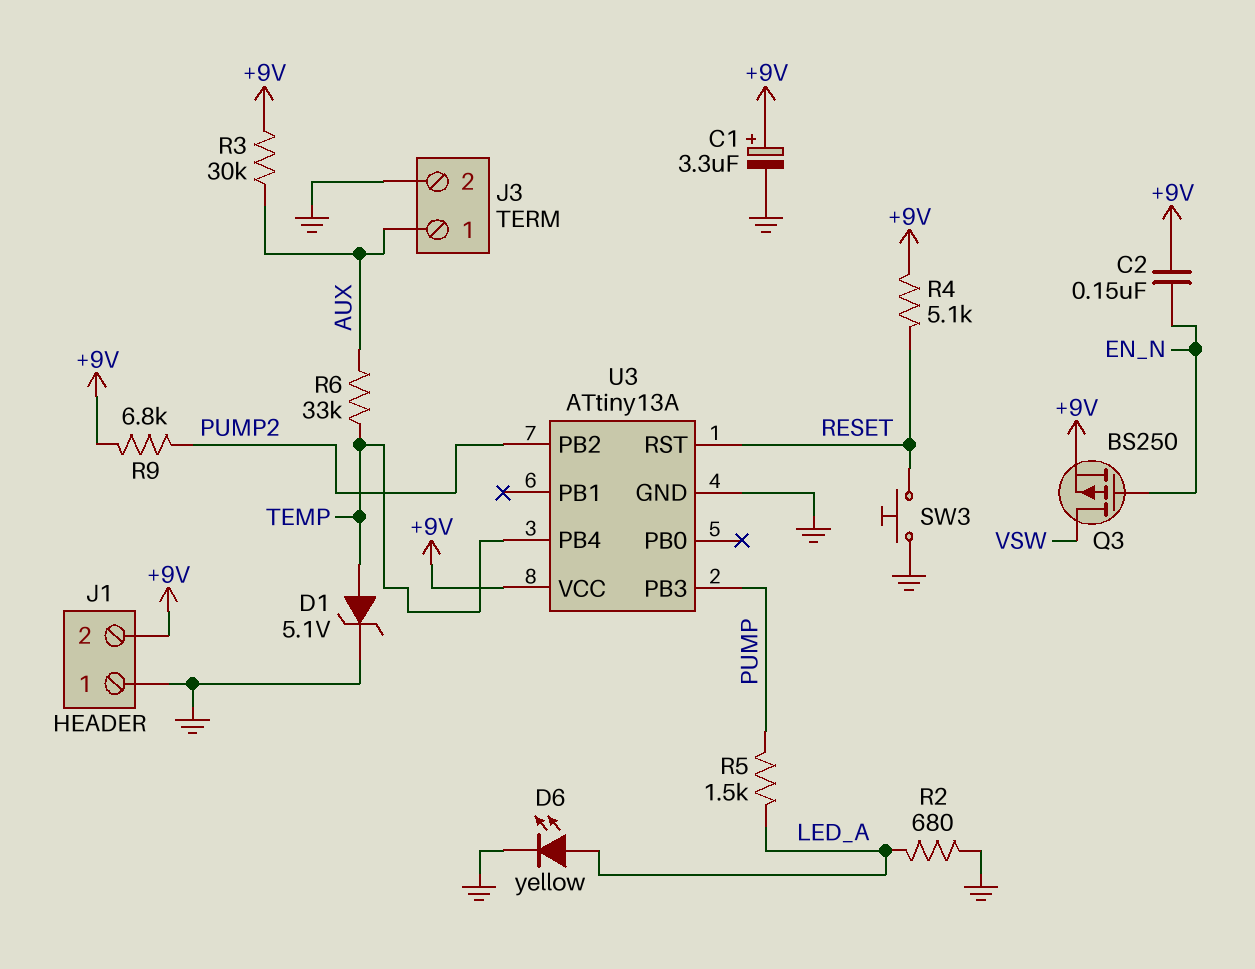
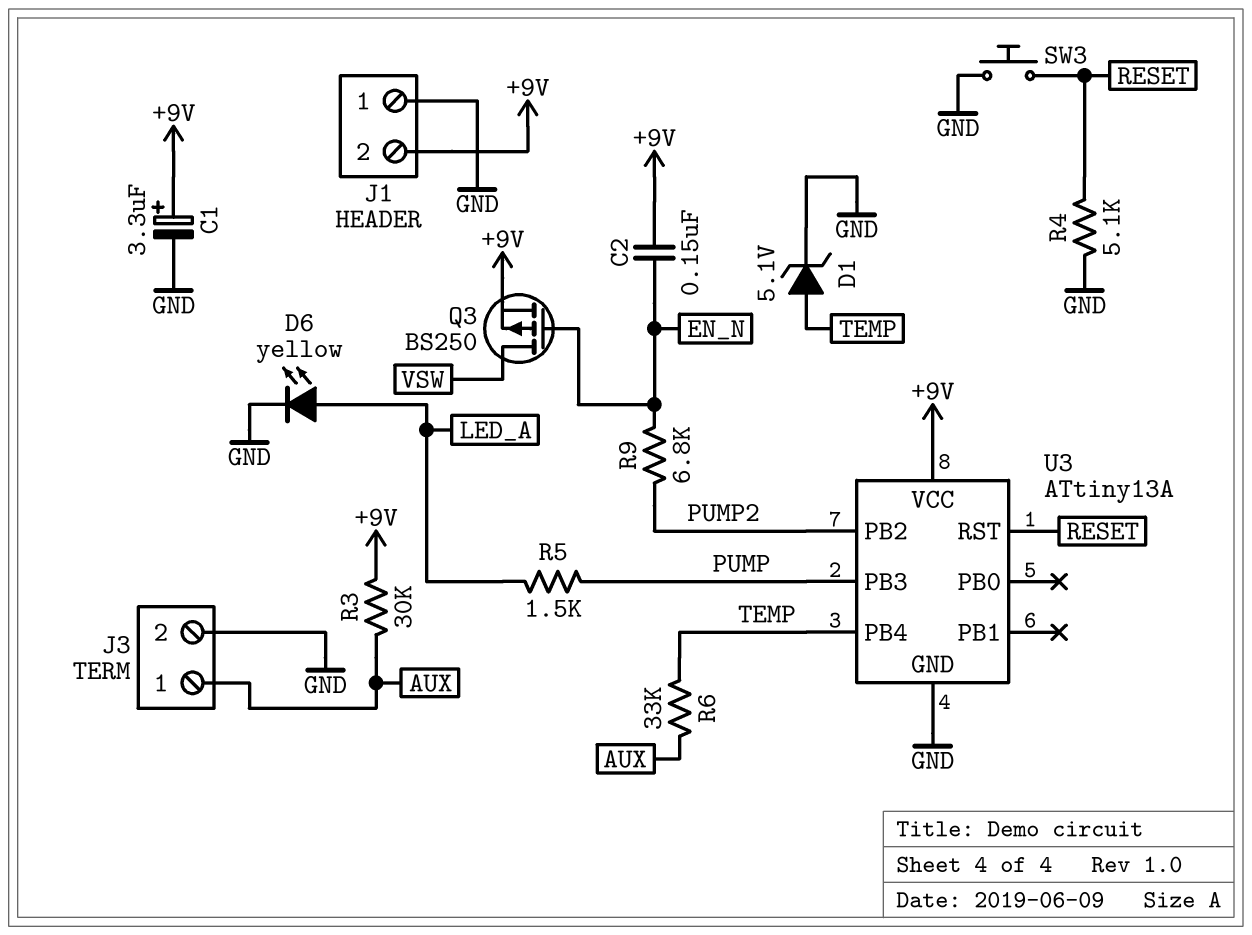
R2: 680 (GND, LED_A) -> none
R4: 5.1k (+9V, RESET) -> 5.1k (GND, RESET)
R9: 6.8k (+9V, PUMP2) -> 6.8k (EN_N, PUMP2)

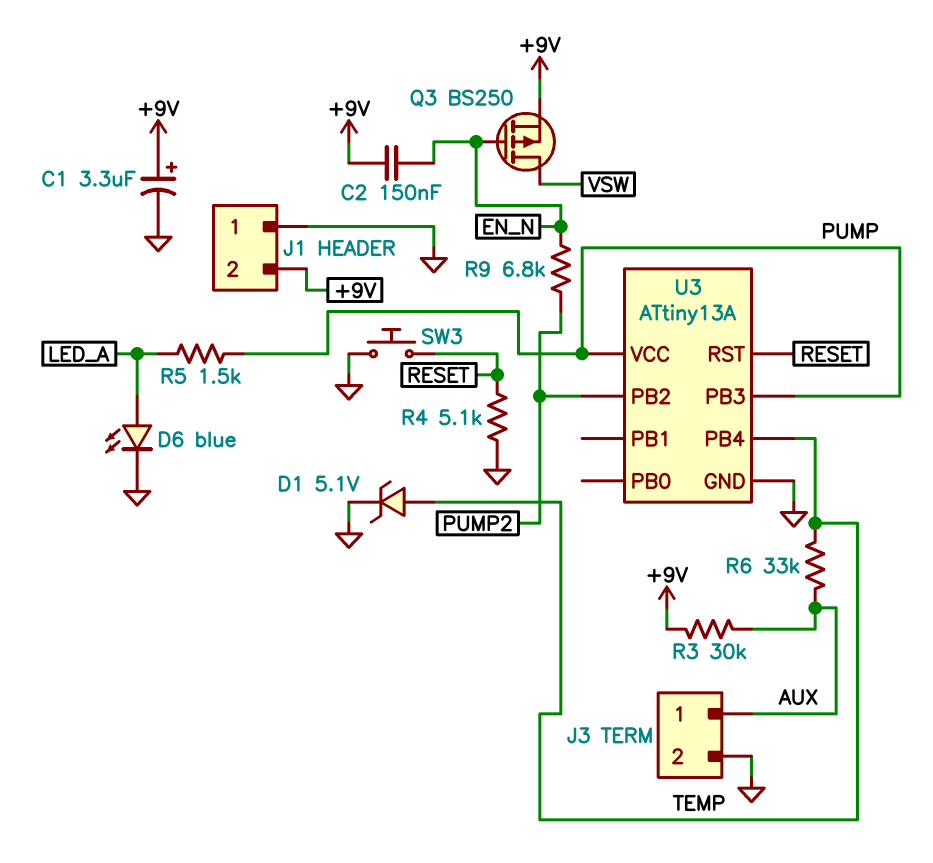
D6: LED yellow (A LED_A, K GND) -> LED blue (A LED_A, K GND)
U3 pin VCC: +9V -> PUMP

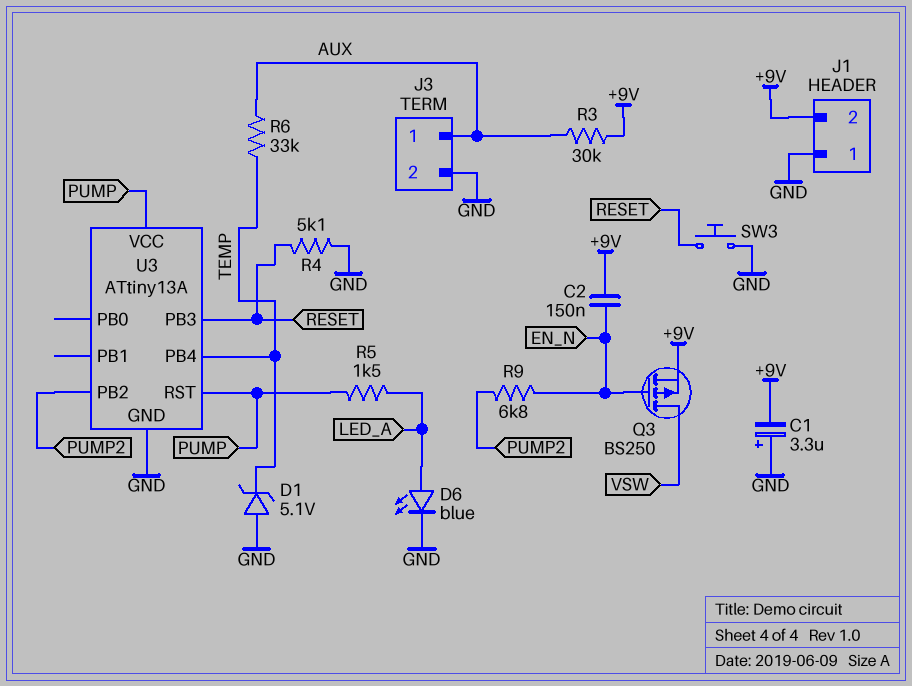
C1: 3.3uF (plus +9V, minus GND) -> 3.3uF (plus GND, minus +9V)
D1: zener 5.1V (A TEMP, K GND) -> zener 5.1V (A GND, K TEMP)
U3 pin PB3: PUMP -> RESET
U3 pin RST: RESET -> PUMP

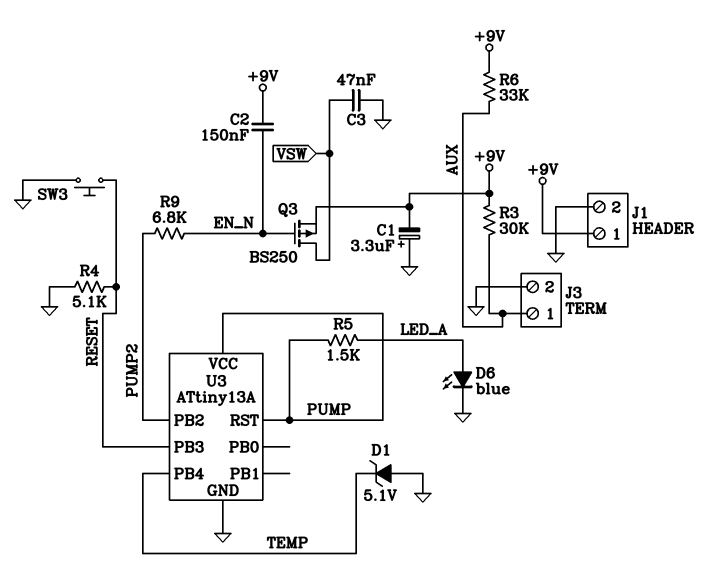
C3: none -> 47nF (GND, VSW)
J1 pin 1: GND -> +9V
J1 pin 2: +9V -> GND
R6: 33k (AUX, TEMP) -> 33k (+9V, AUX)

